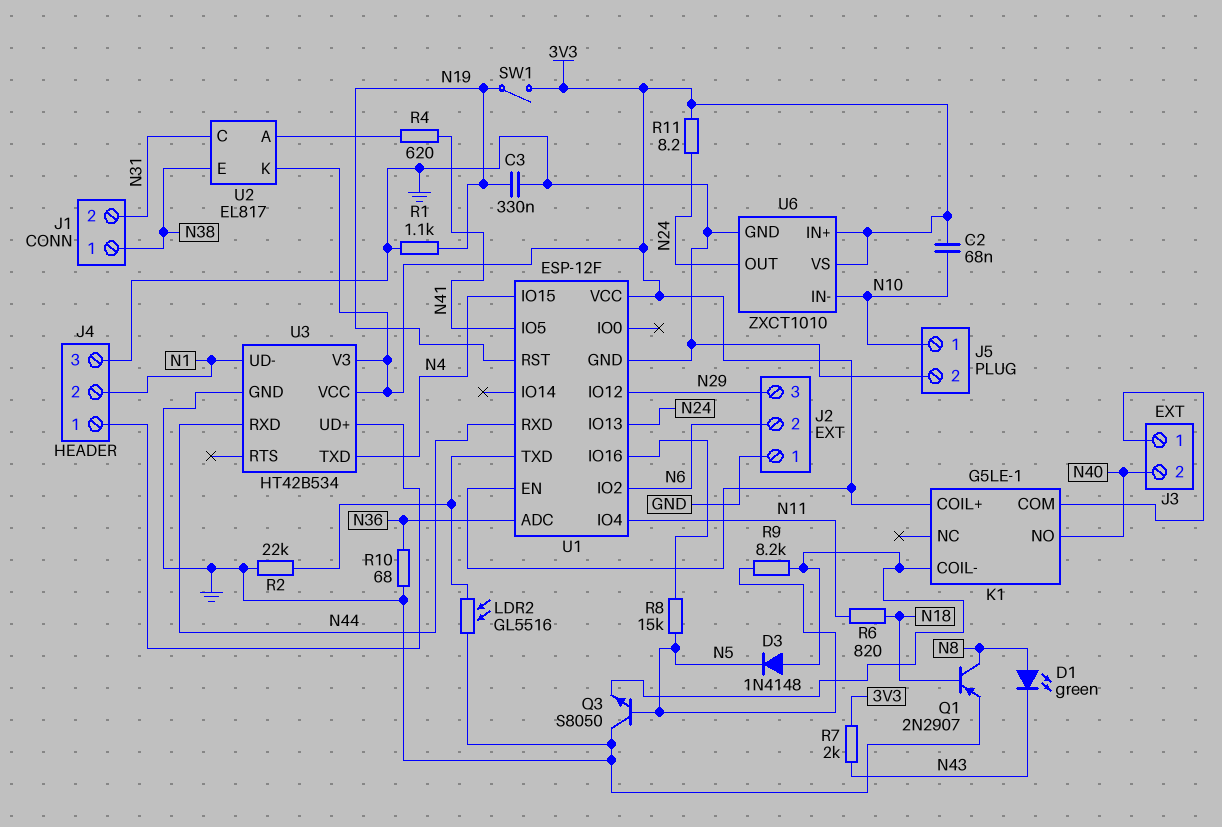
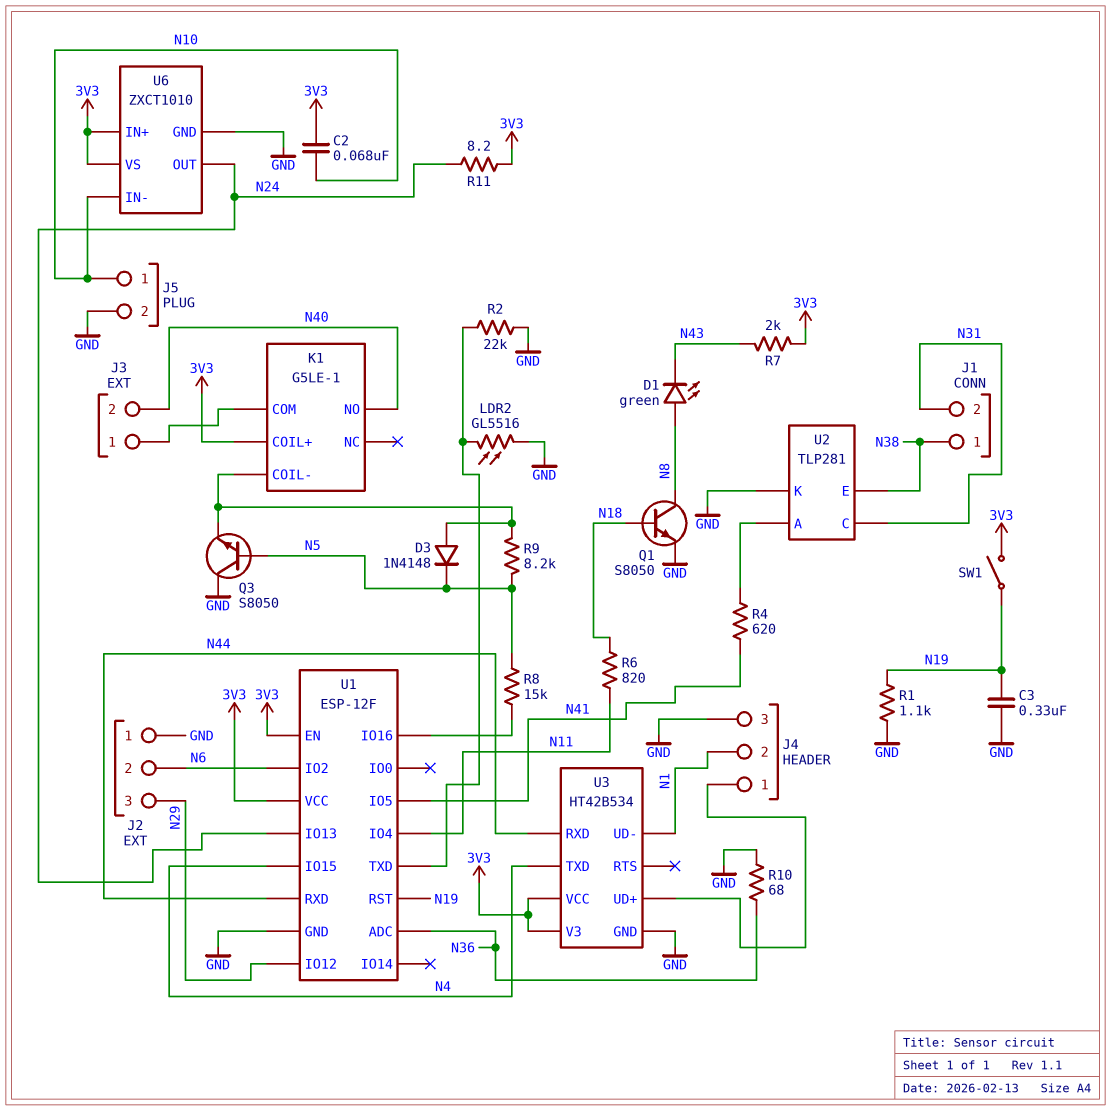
Q1: PNP 2N2907 (B N18, C N8, E GND) -> NPN S8050 (B N18, C N8, E GND)
U2: EL817 -> TLP281
U2 pin K: 3V3 -> GND

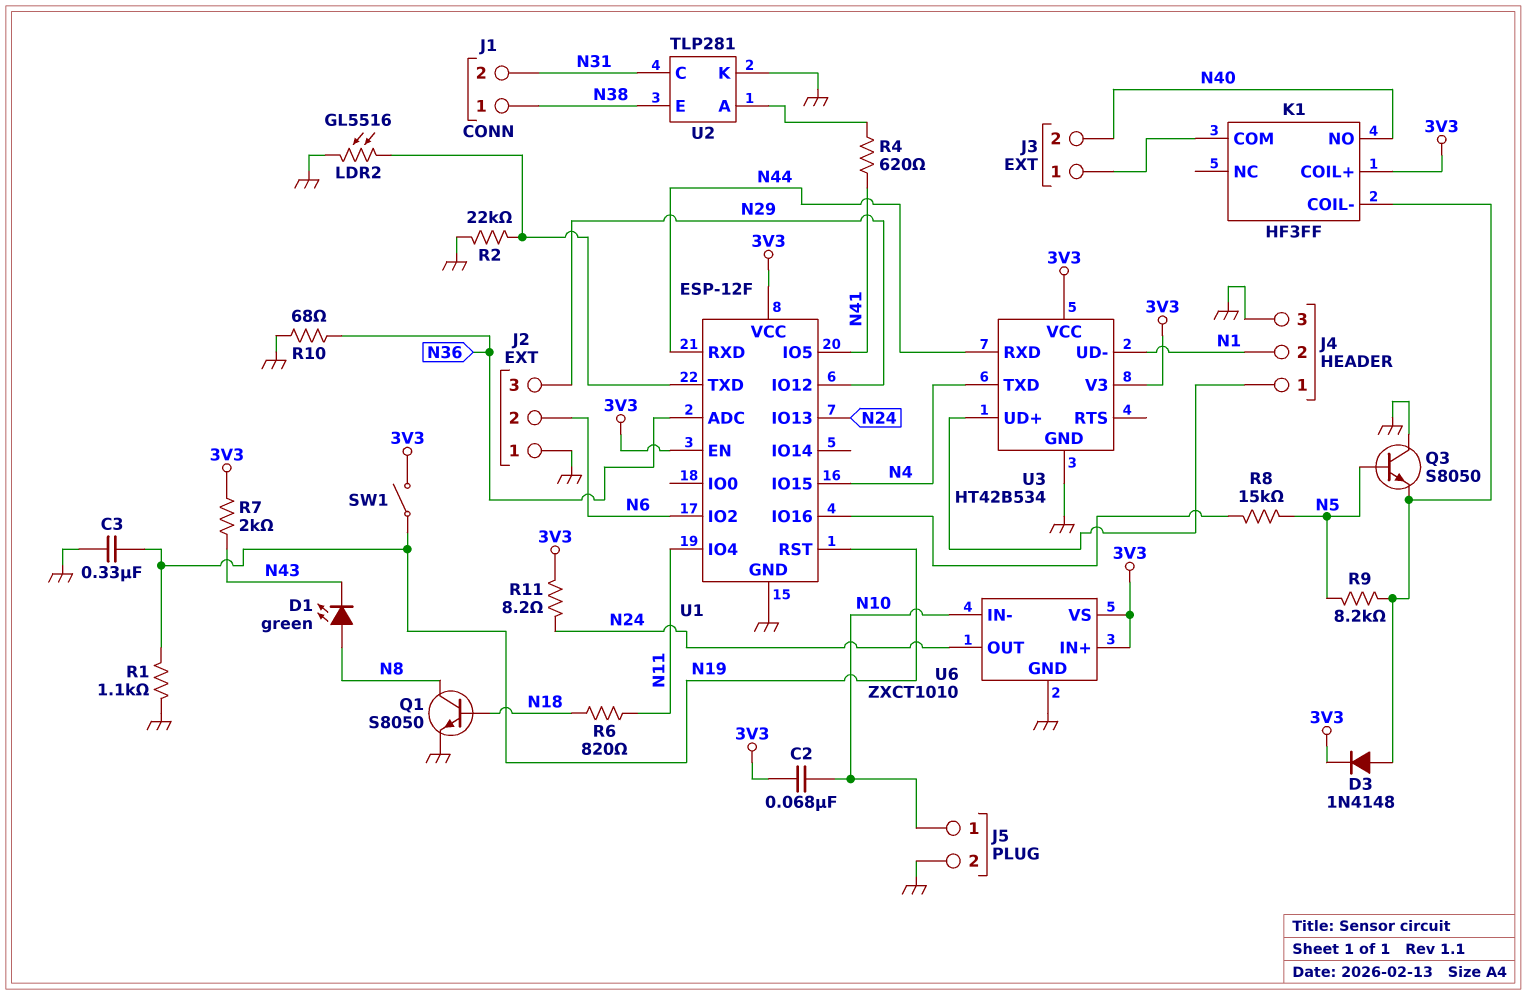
D3: diode 1N4148 (A K1/COIL-, K N5) -> diode 1N4148 (A K1/COIL-, K 3V3)
K1: G5LE-1 -> HF3FF

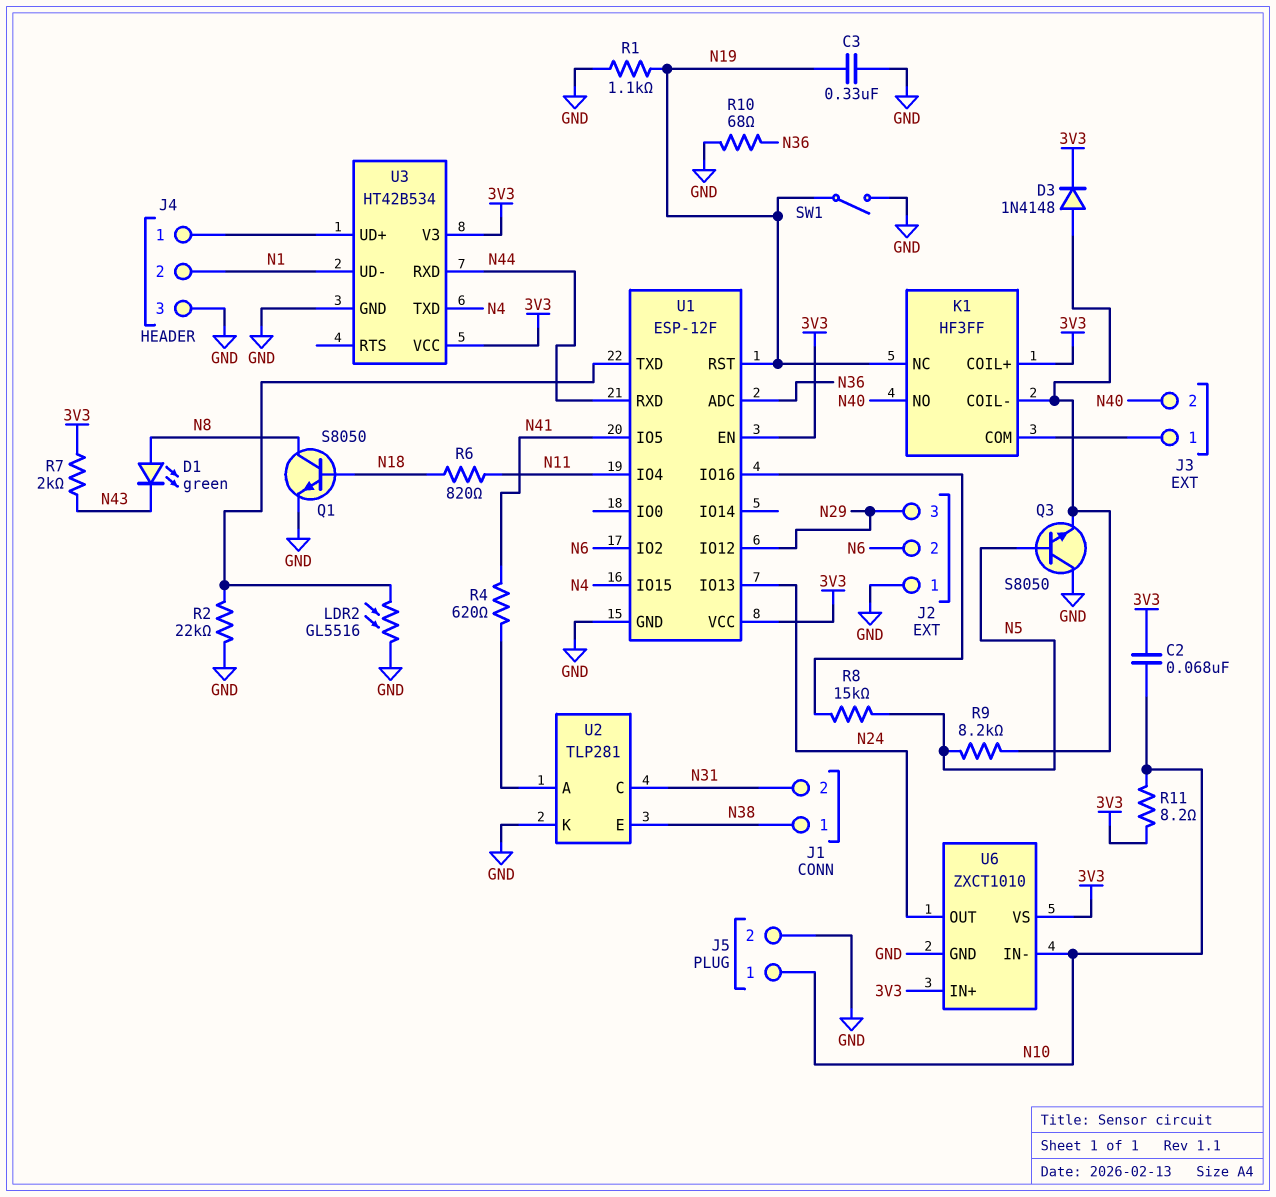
K1 pin NC: none -> N19
R11: 8.2 (3V3, N24) -> 8.2 (3V3, N10)
SW1: switch (3V3, N19) -> switch (GND, N19)

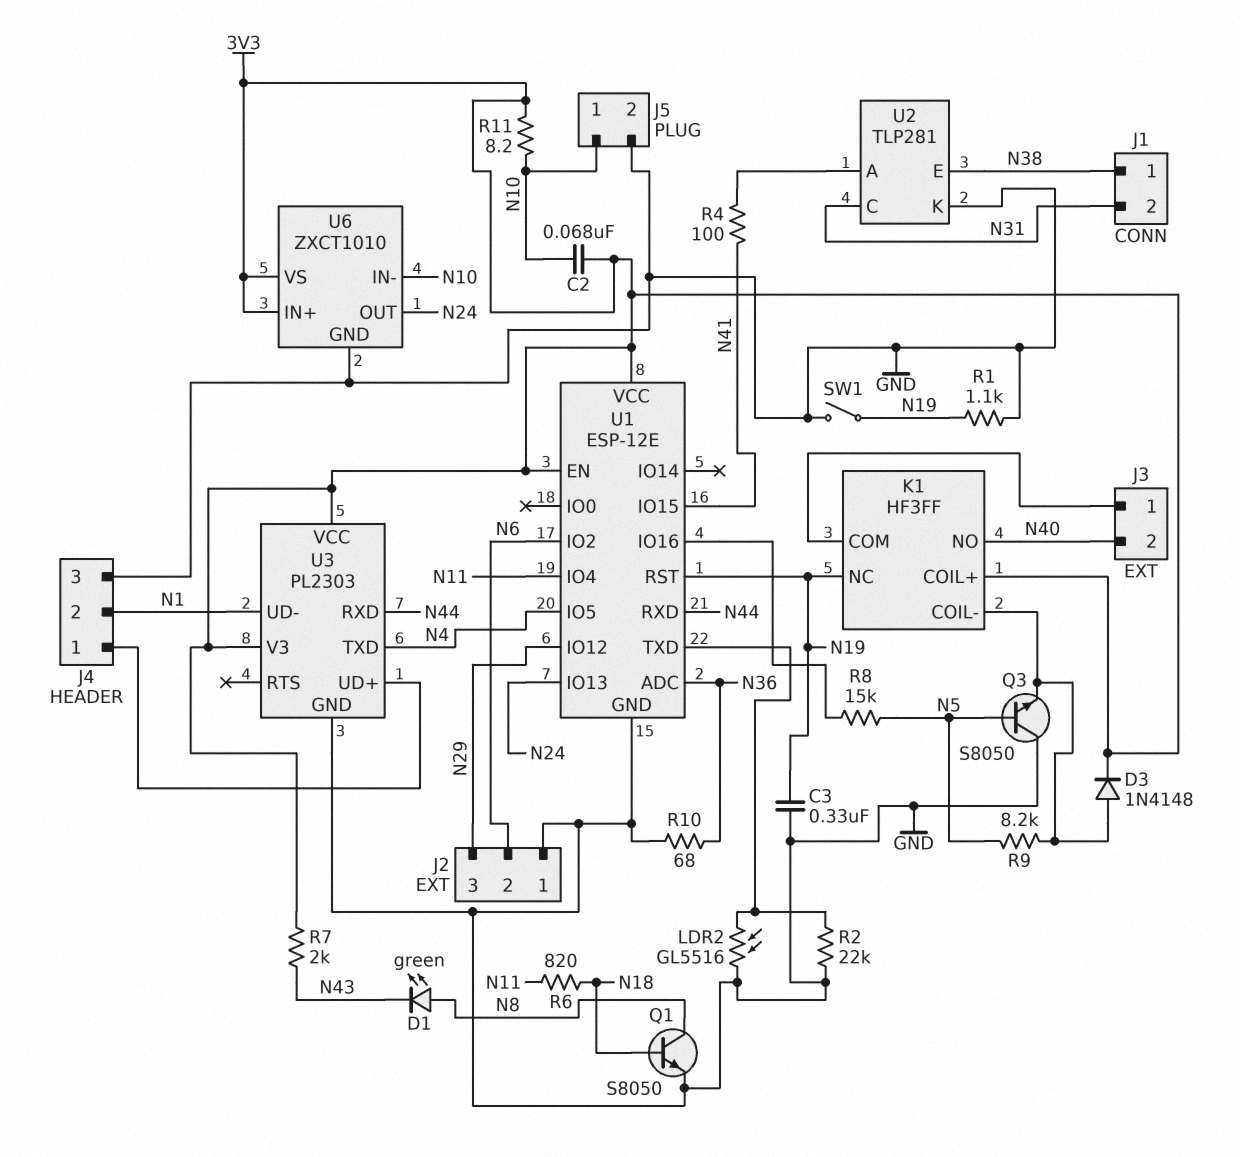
R4: 620 (N41, U2/A) -> 100 (N41, U2/A)
U1: ESP-12F -> ESP-12E
U1 pin IO5: N41 -> N4
U1 pin IO15: N4 -> N41
U3: HT42B534 -> PL2303

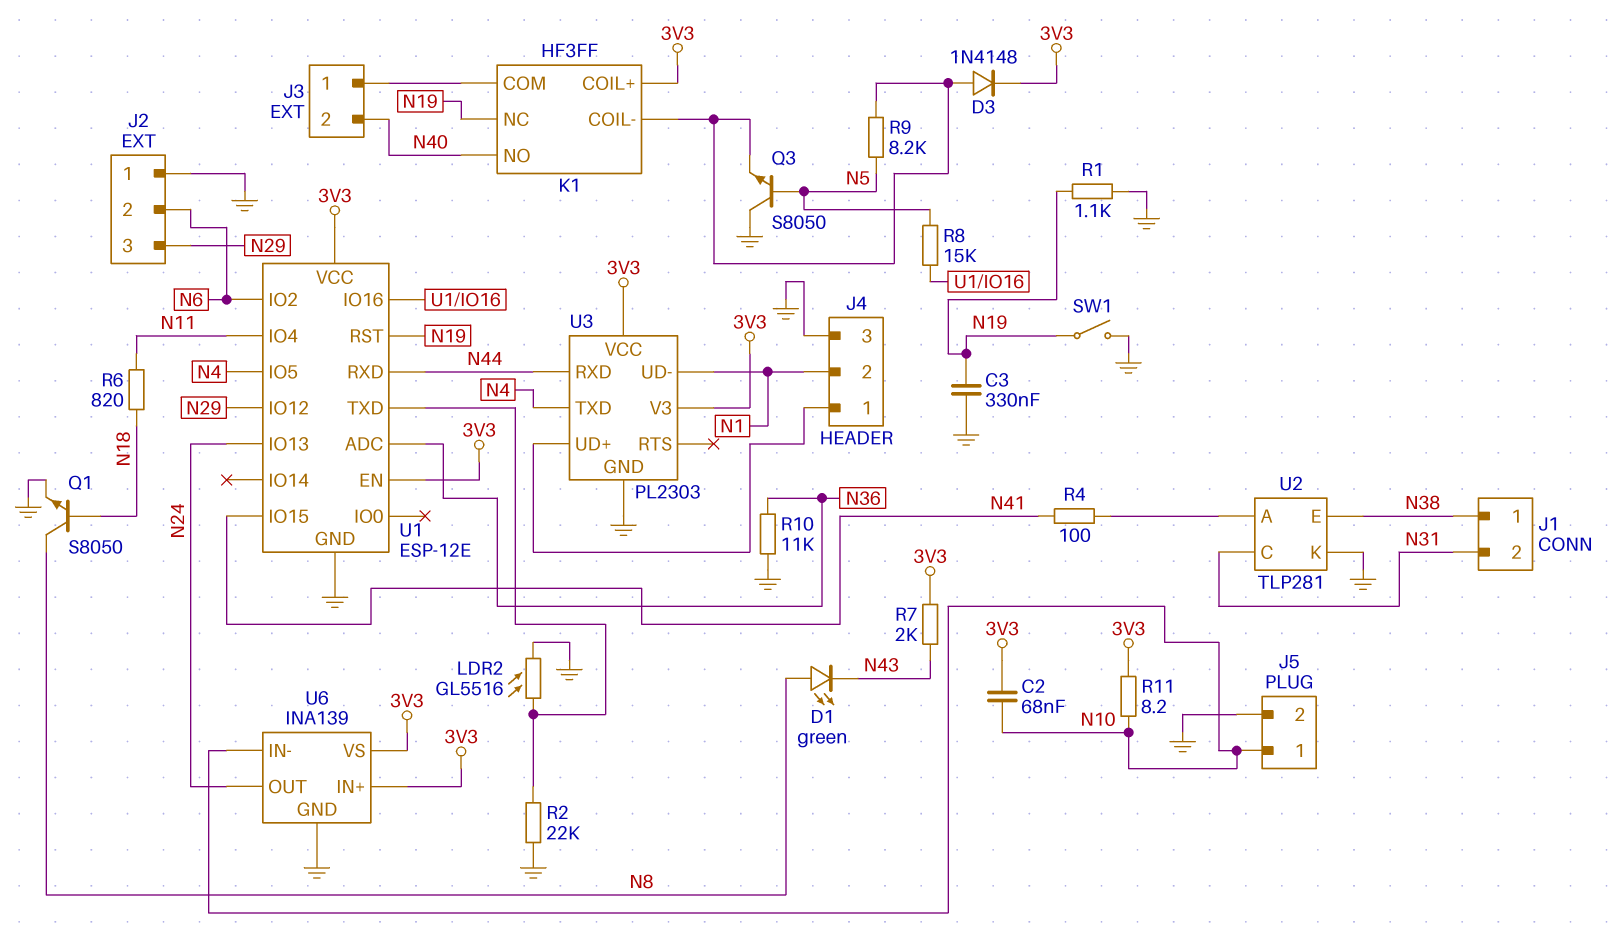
R10: 68 (GND, N36) -> 11k (GND, N36)
U6: ZXCT1010 -> INA139

